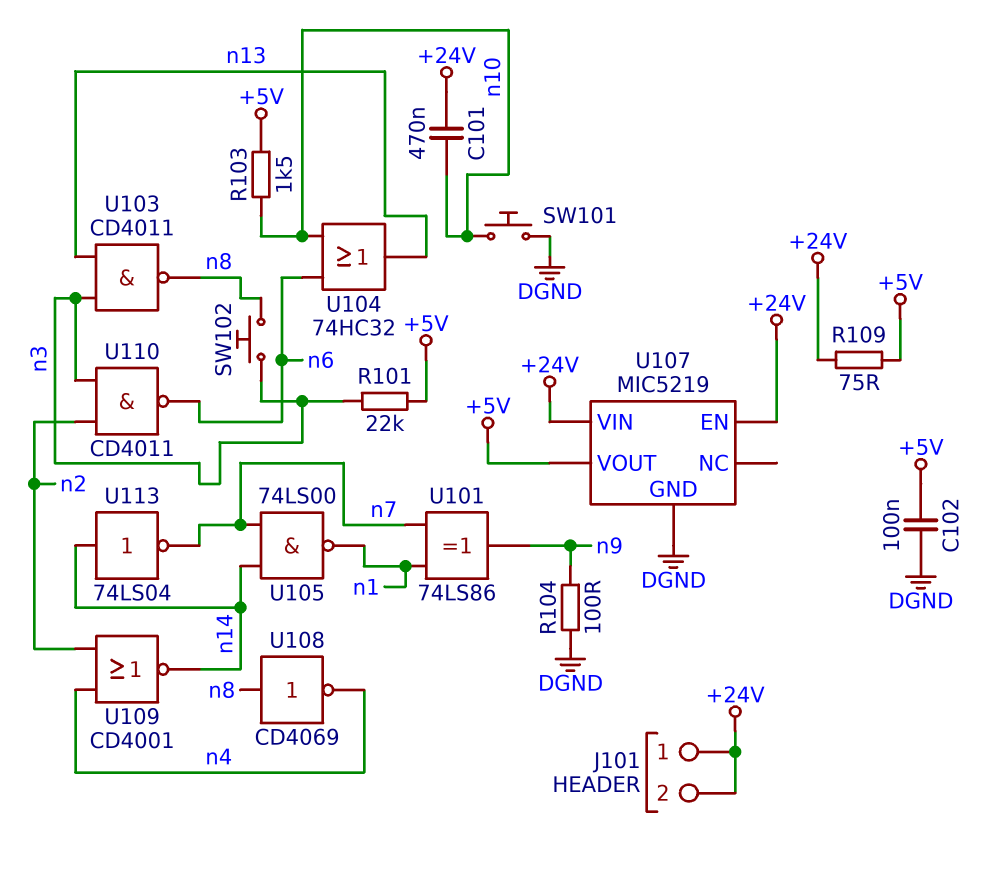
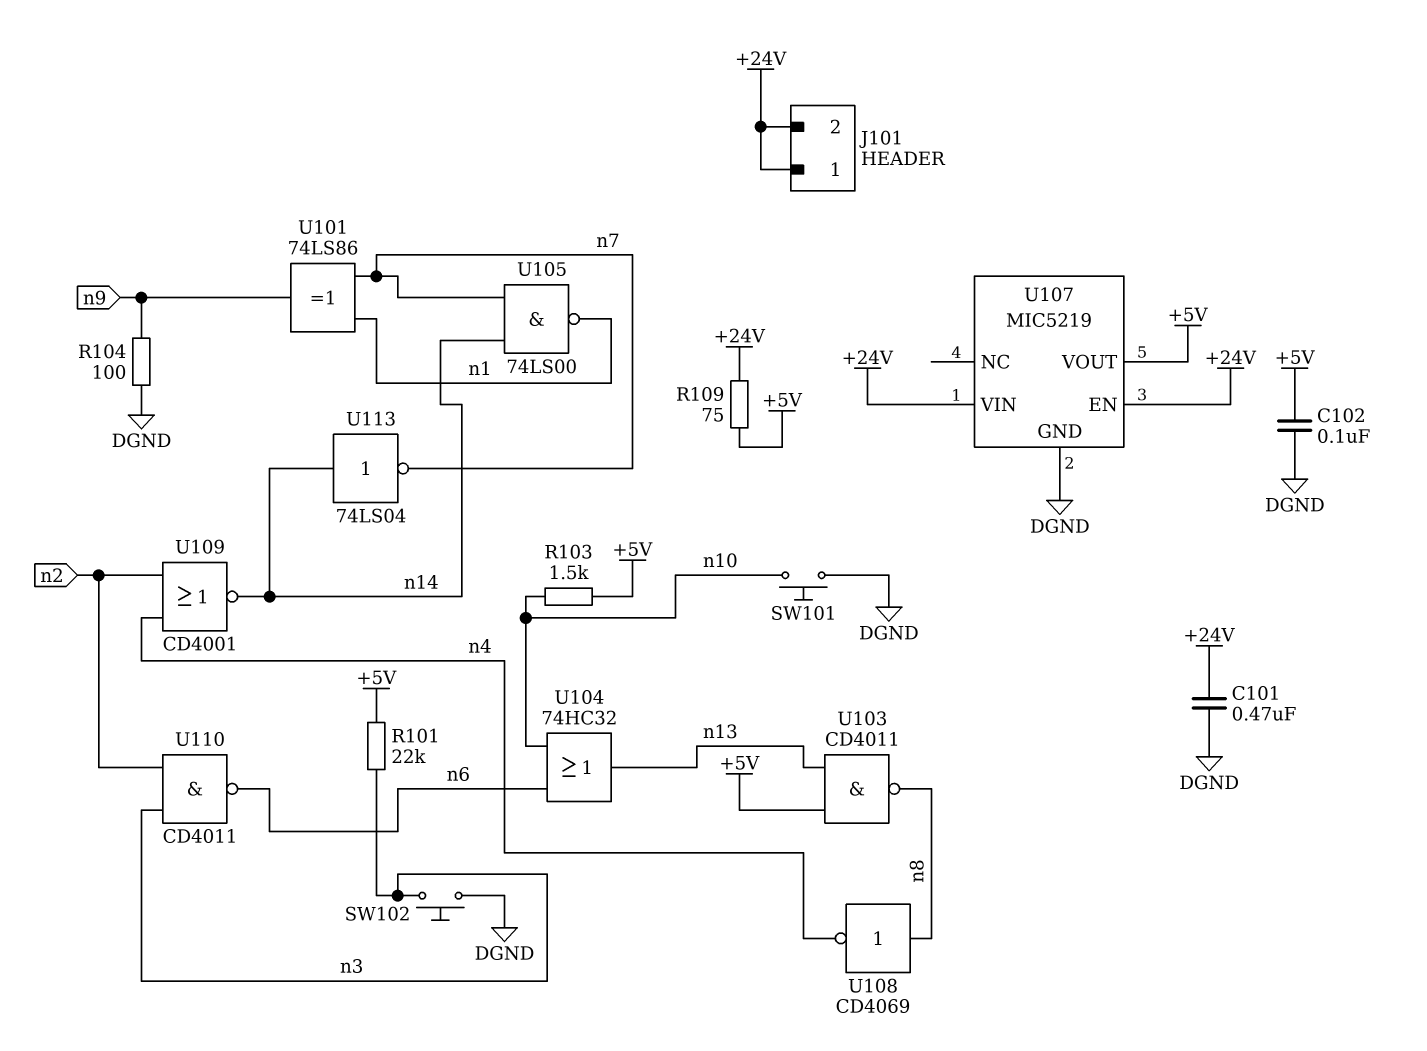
C101: 470nF (+24V, n10) -> 470nF (+24V, DGND)
SW102: button (n3, n8) -> button (DGND, n3)
U103: NAND CD4011 (in n3, in n13, out n8) -> NAND CD4011 (in +5V, in n13, out n8)

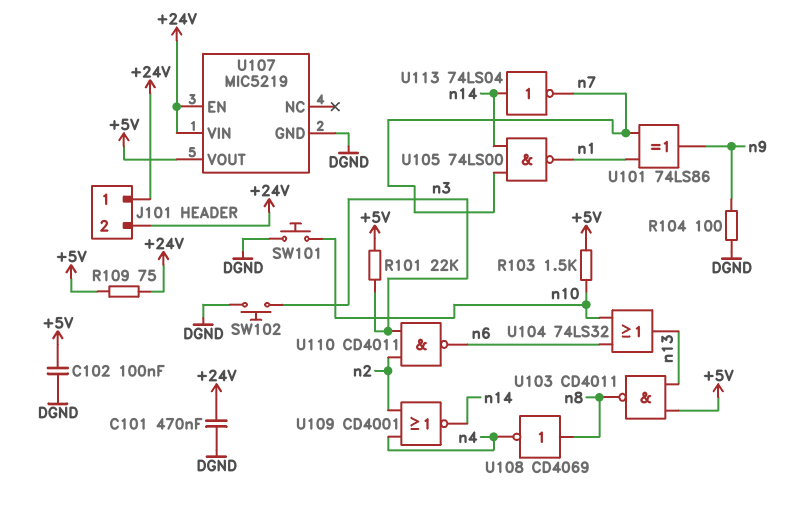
U104: OR 74HC32 (in n6, in n10, out n13) -> OR 74LS32 (in n6, in n10, out n13)

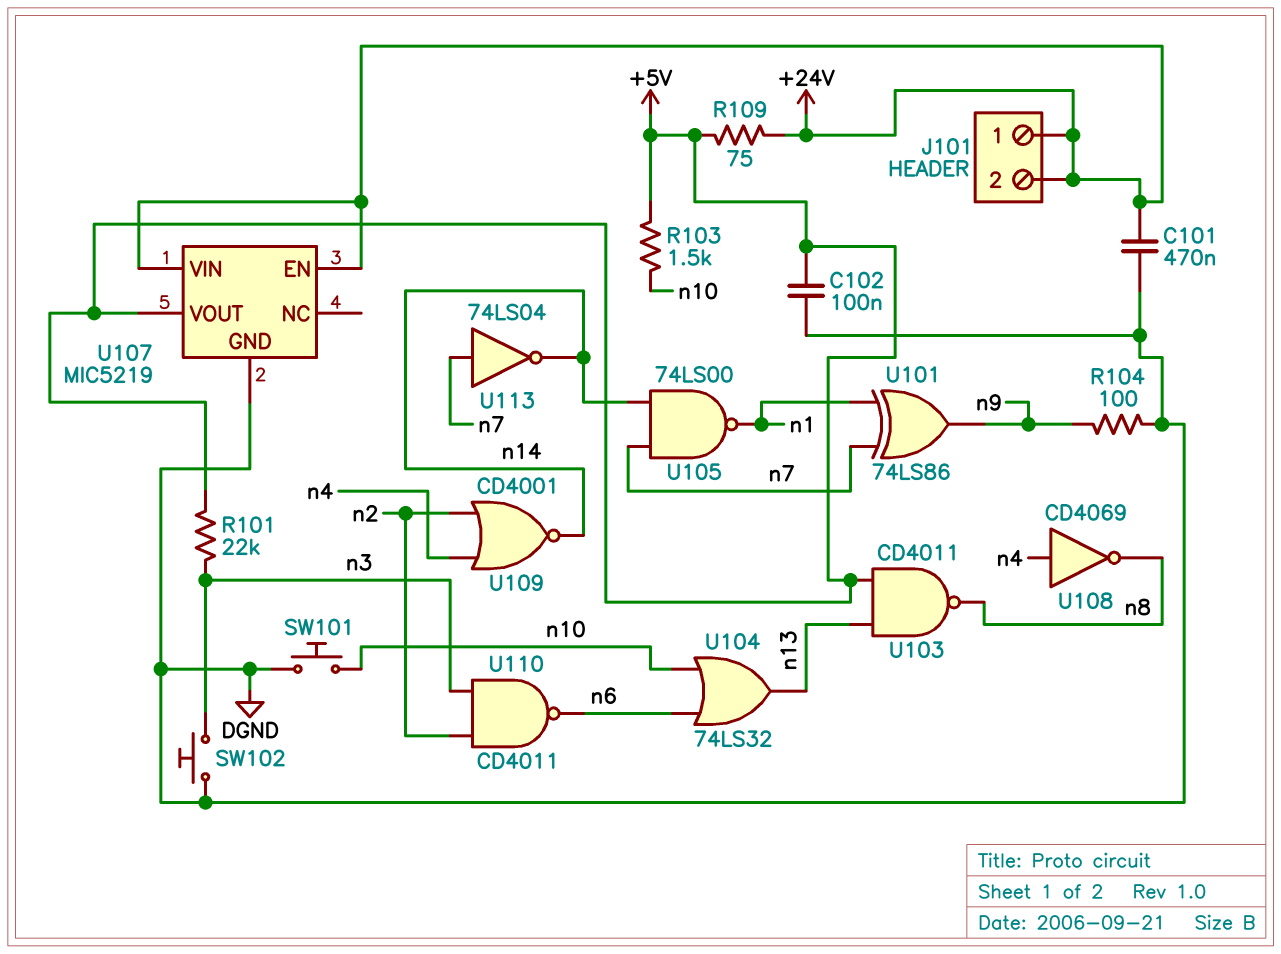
U108: NOT CD4069 (in n8, out n4) -> NOT CD4069 (in n4, out n8)
U113: NOT 74LS04 (in n14, out n7) -> NOT 74LS04 (in n7, out n14)

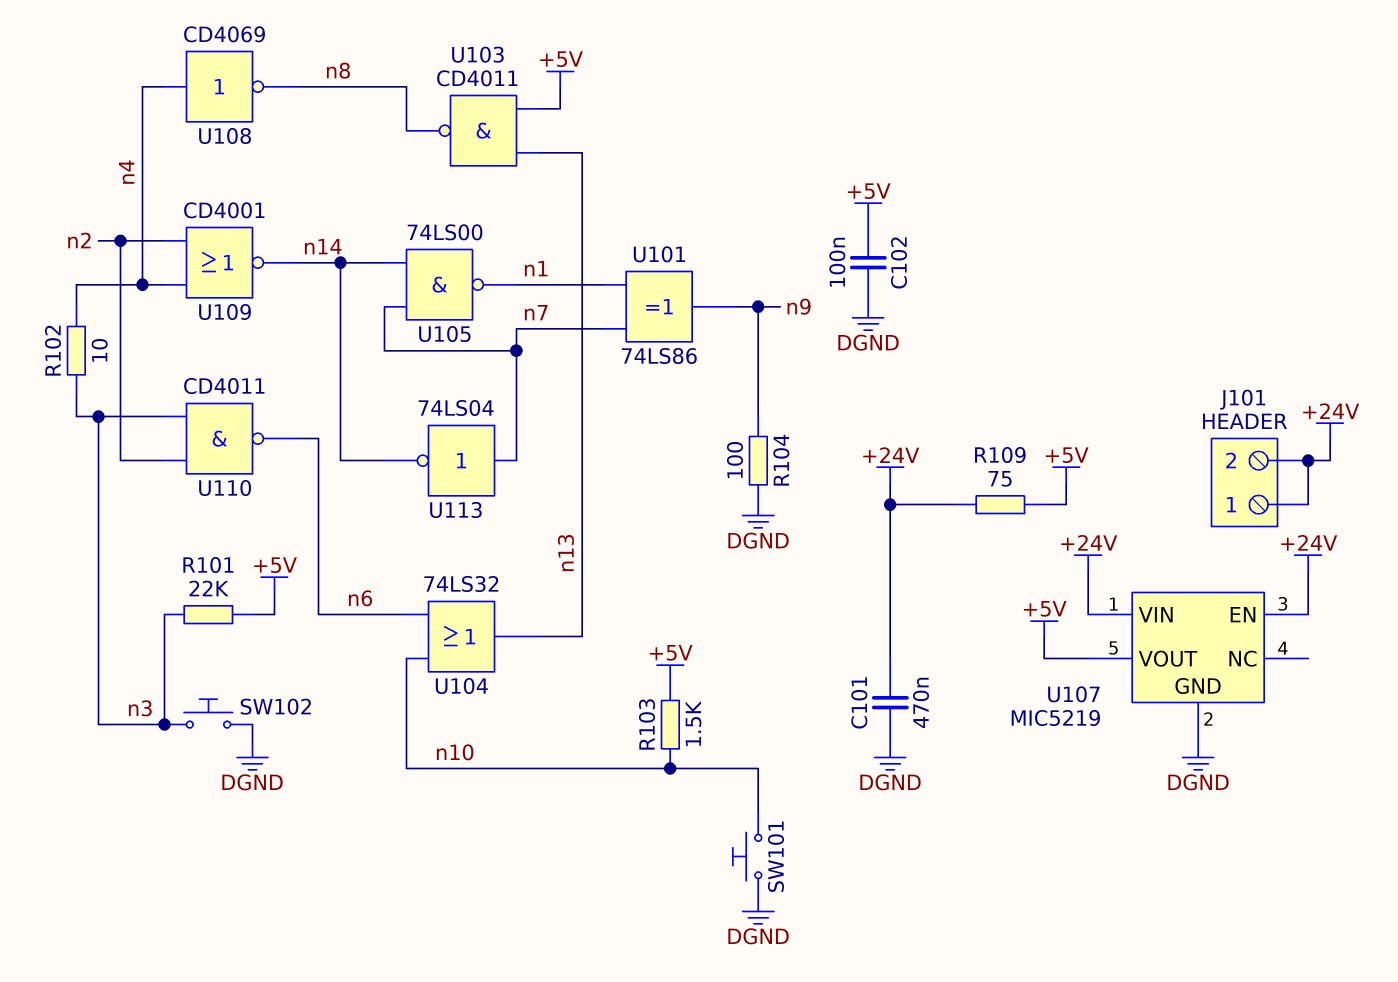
R102: none -> 10 (n3, n4)

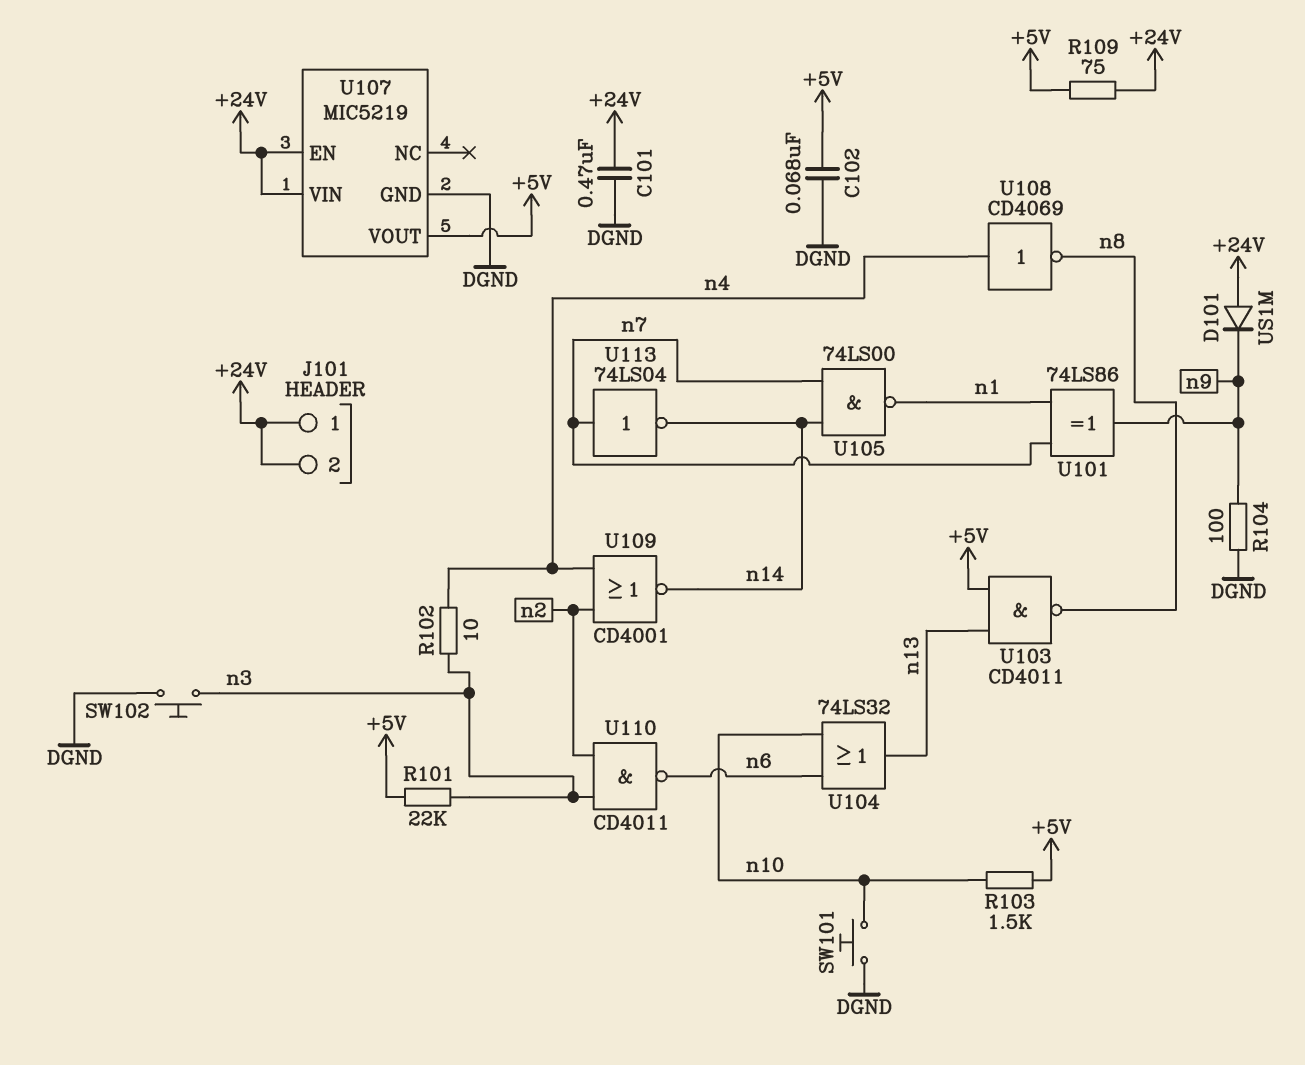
C102: 100nF (+5V, DGND) -> 68nF (+5V, DGND)
D101: none -> diode US1M (A +24V, K n9)

